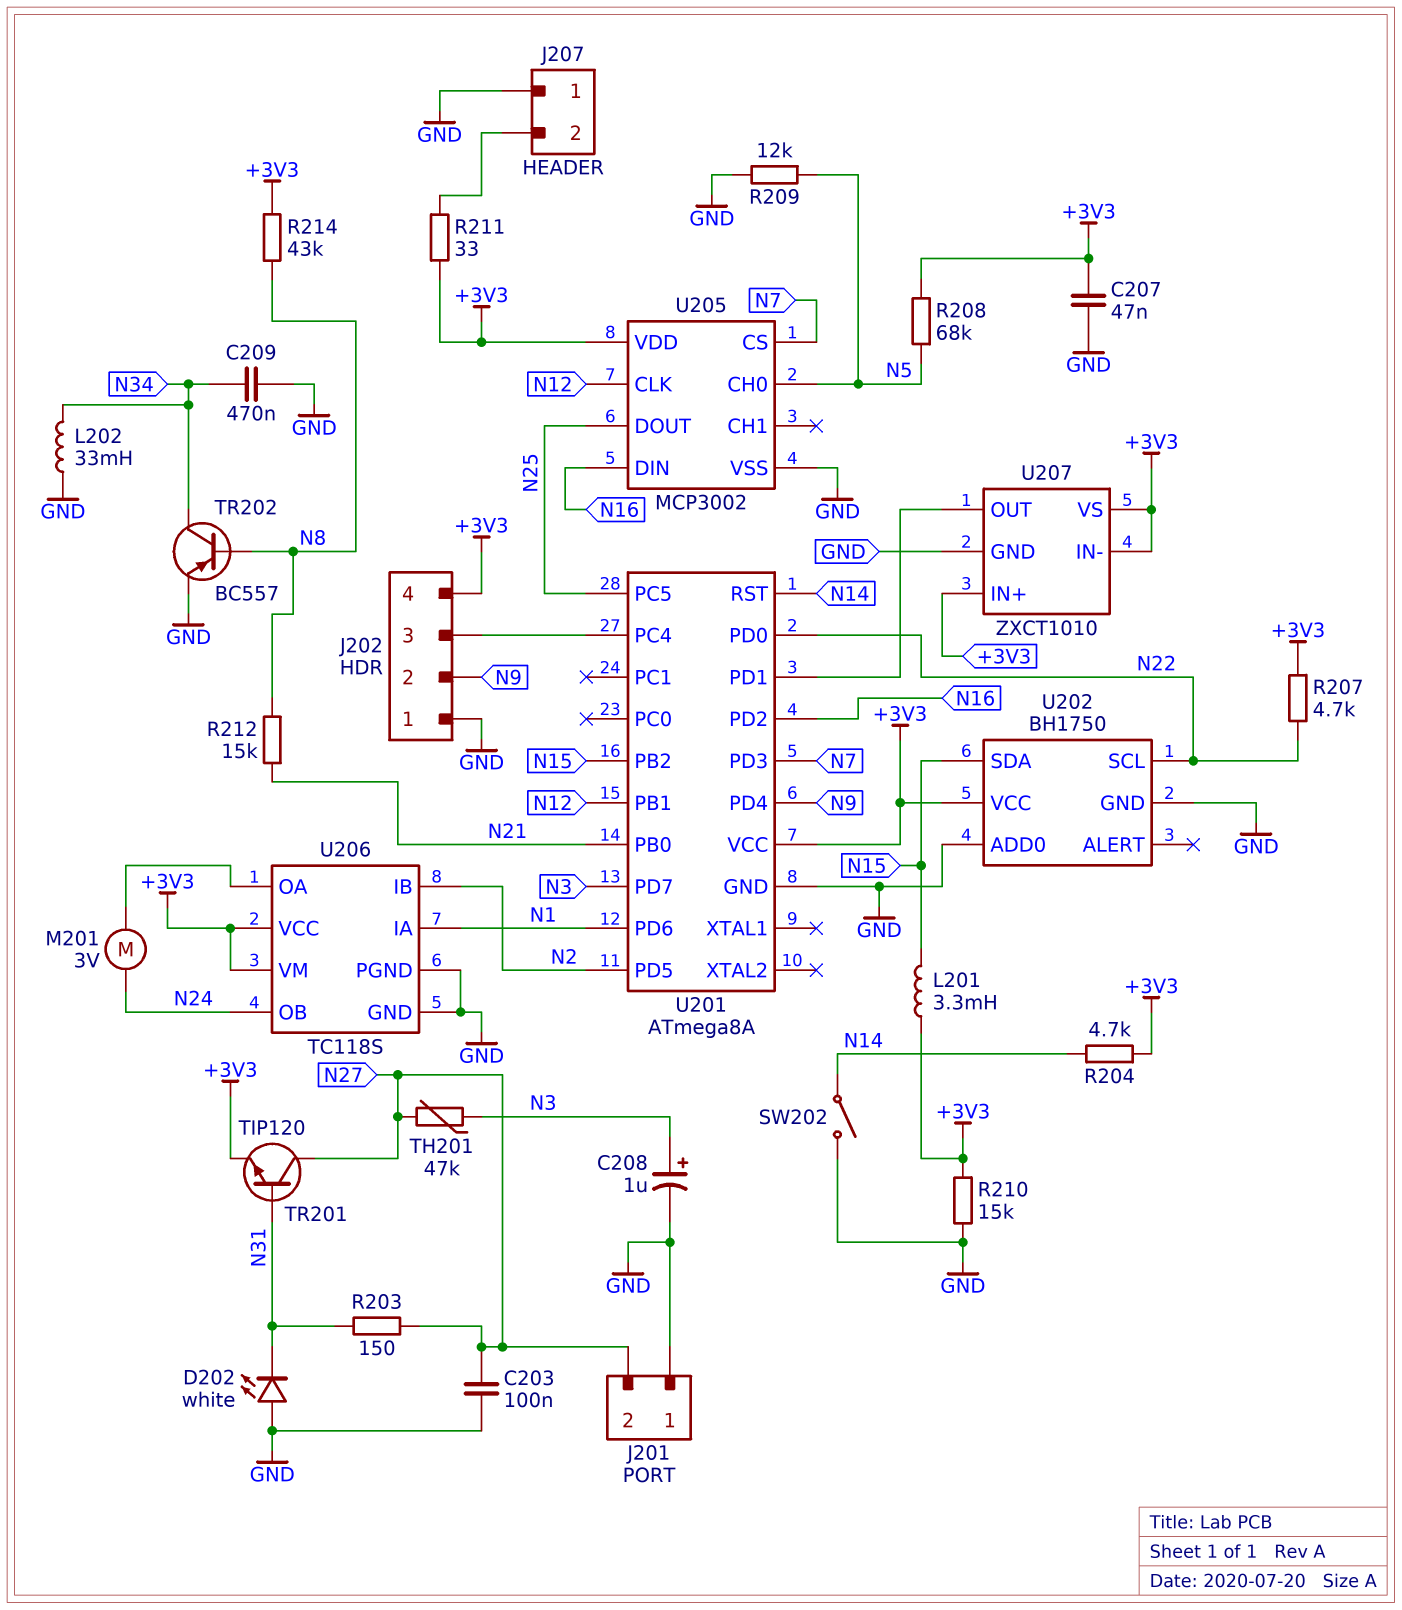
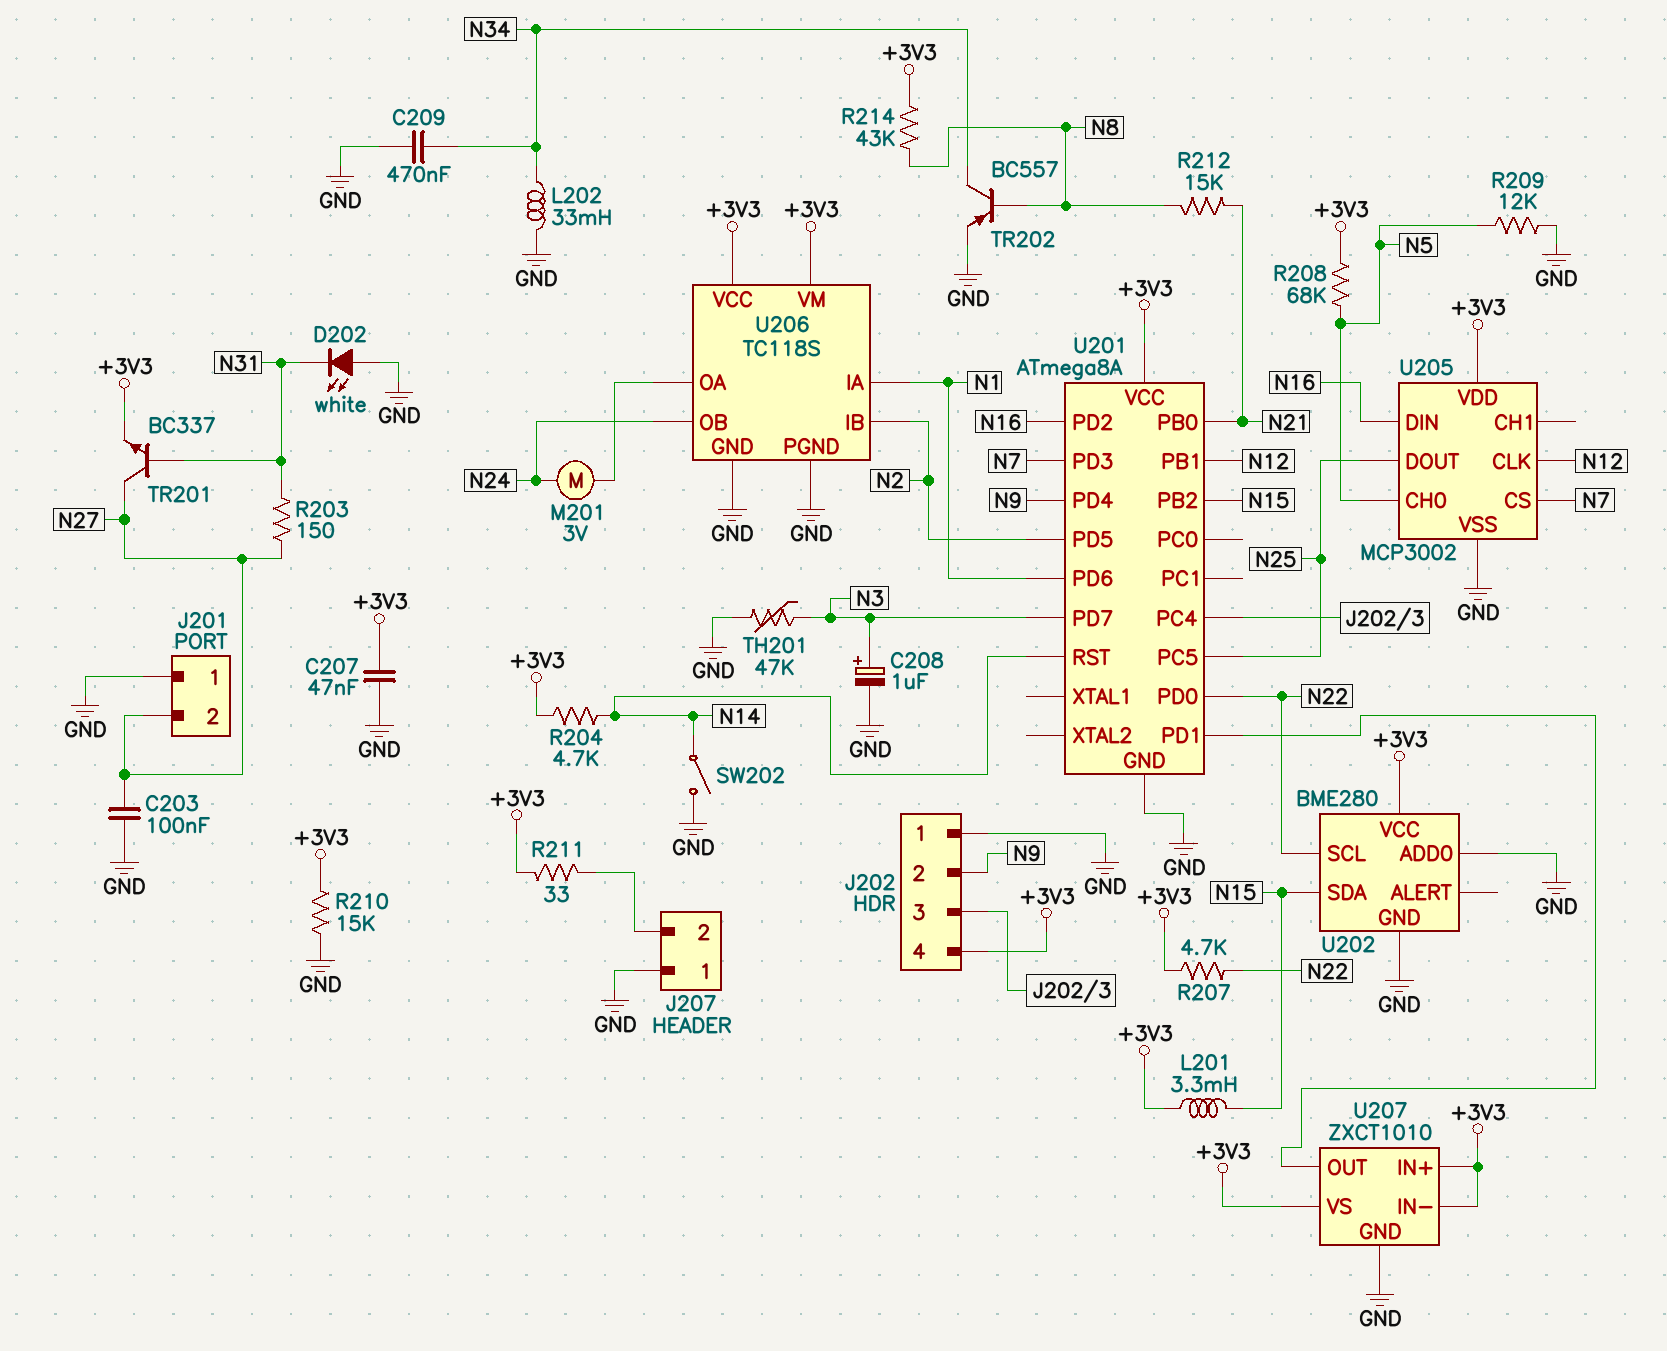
TH201: 47k (N3, N27) -> 47k (GND, N3)
TR201: NPN TIP120 (B N31, C N27, E +3V3) -> NPN BC337 (B N31, C N27, E +3V3)
U202: BH1750 -> BME280

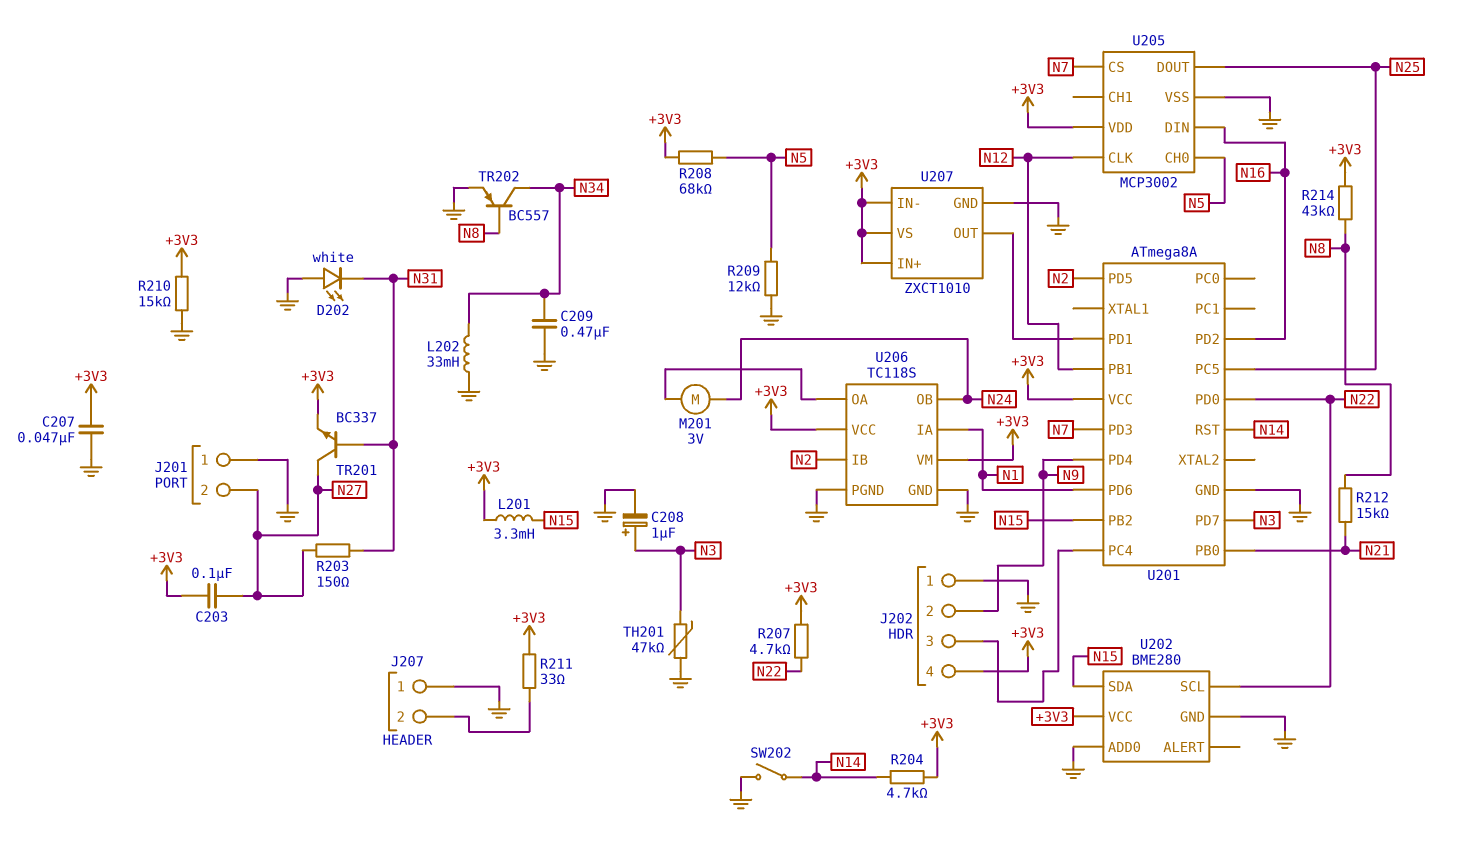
C203: 100nF (GND, N27) -> 100nF (+3V3, N27)

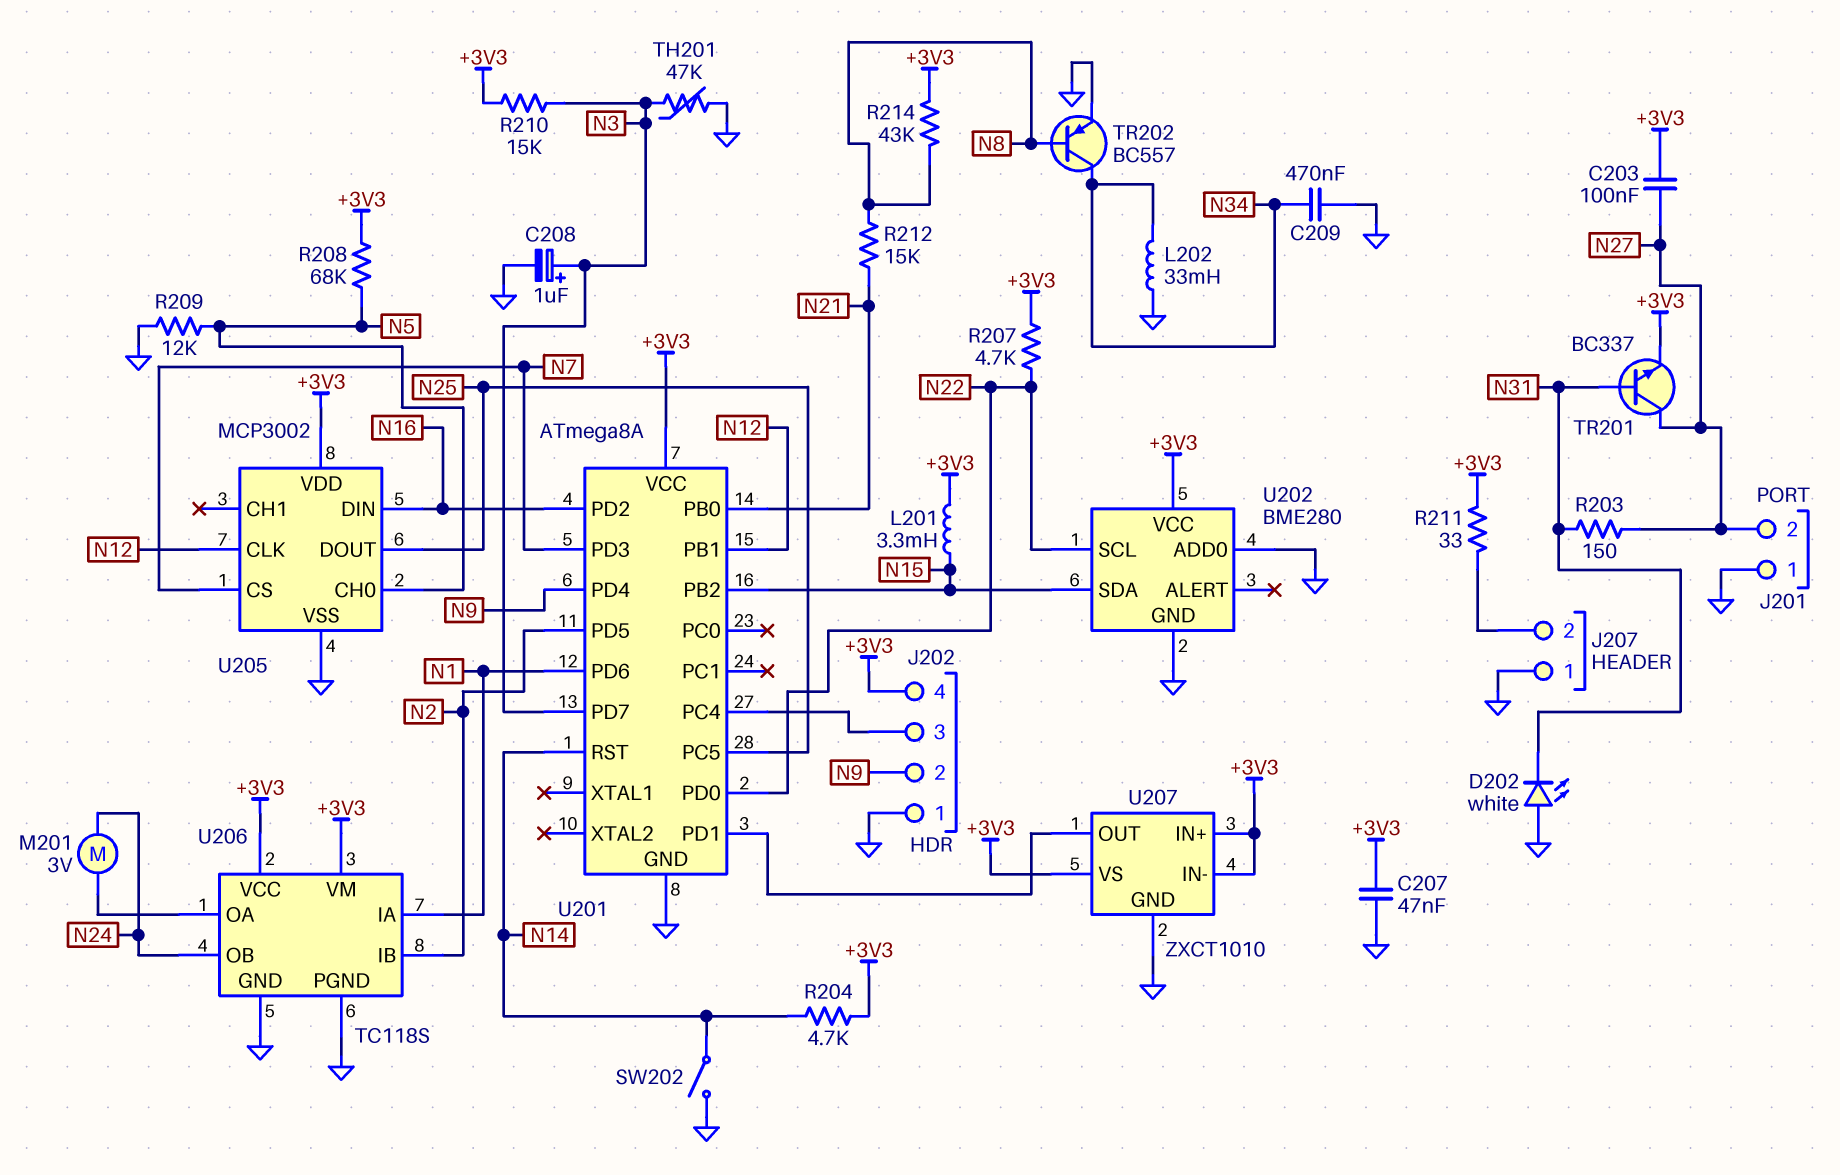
R210: 15k (+3V3, GND) -> 15k (+3V3, N3)

